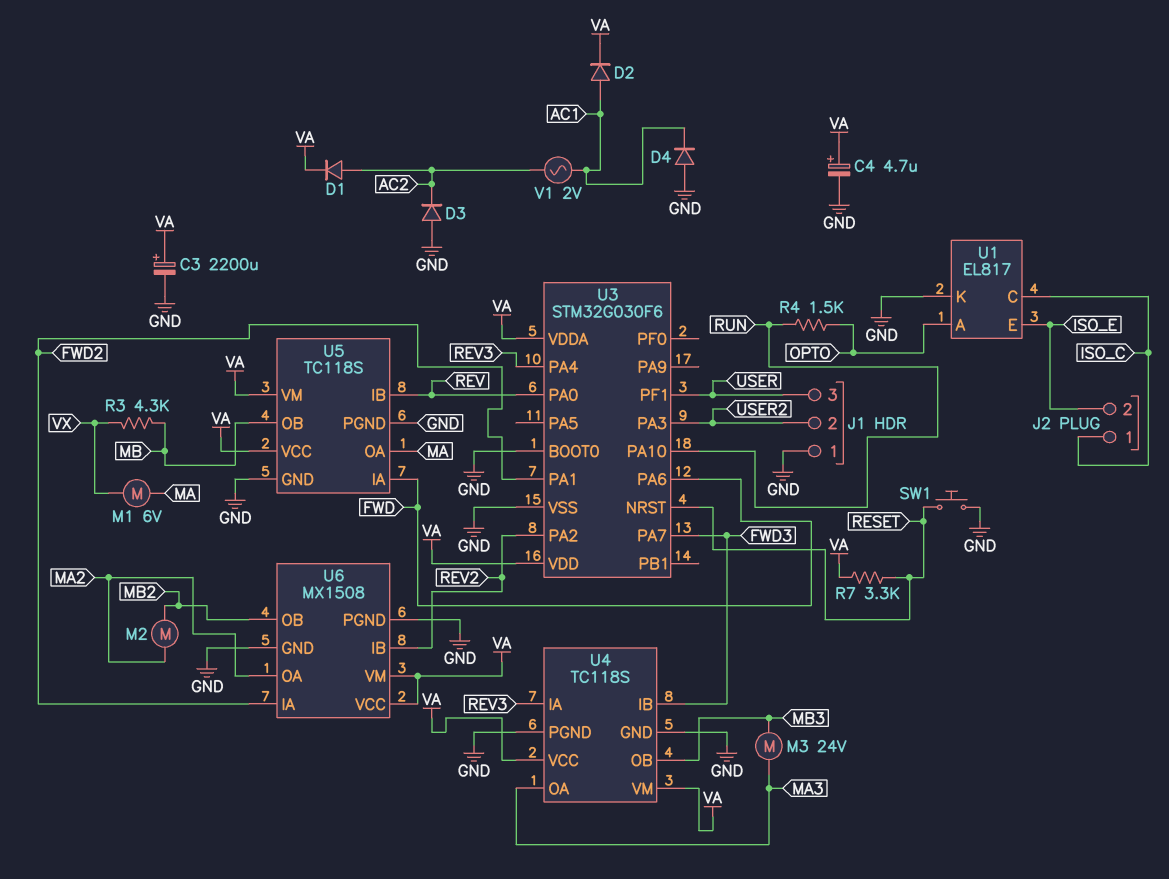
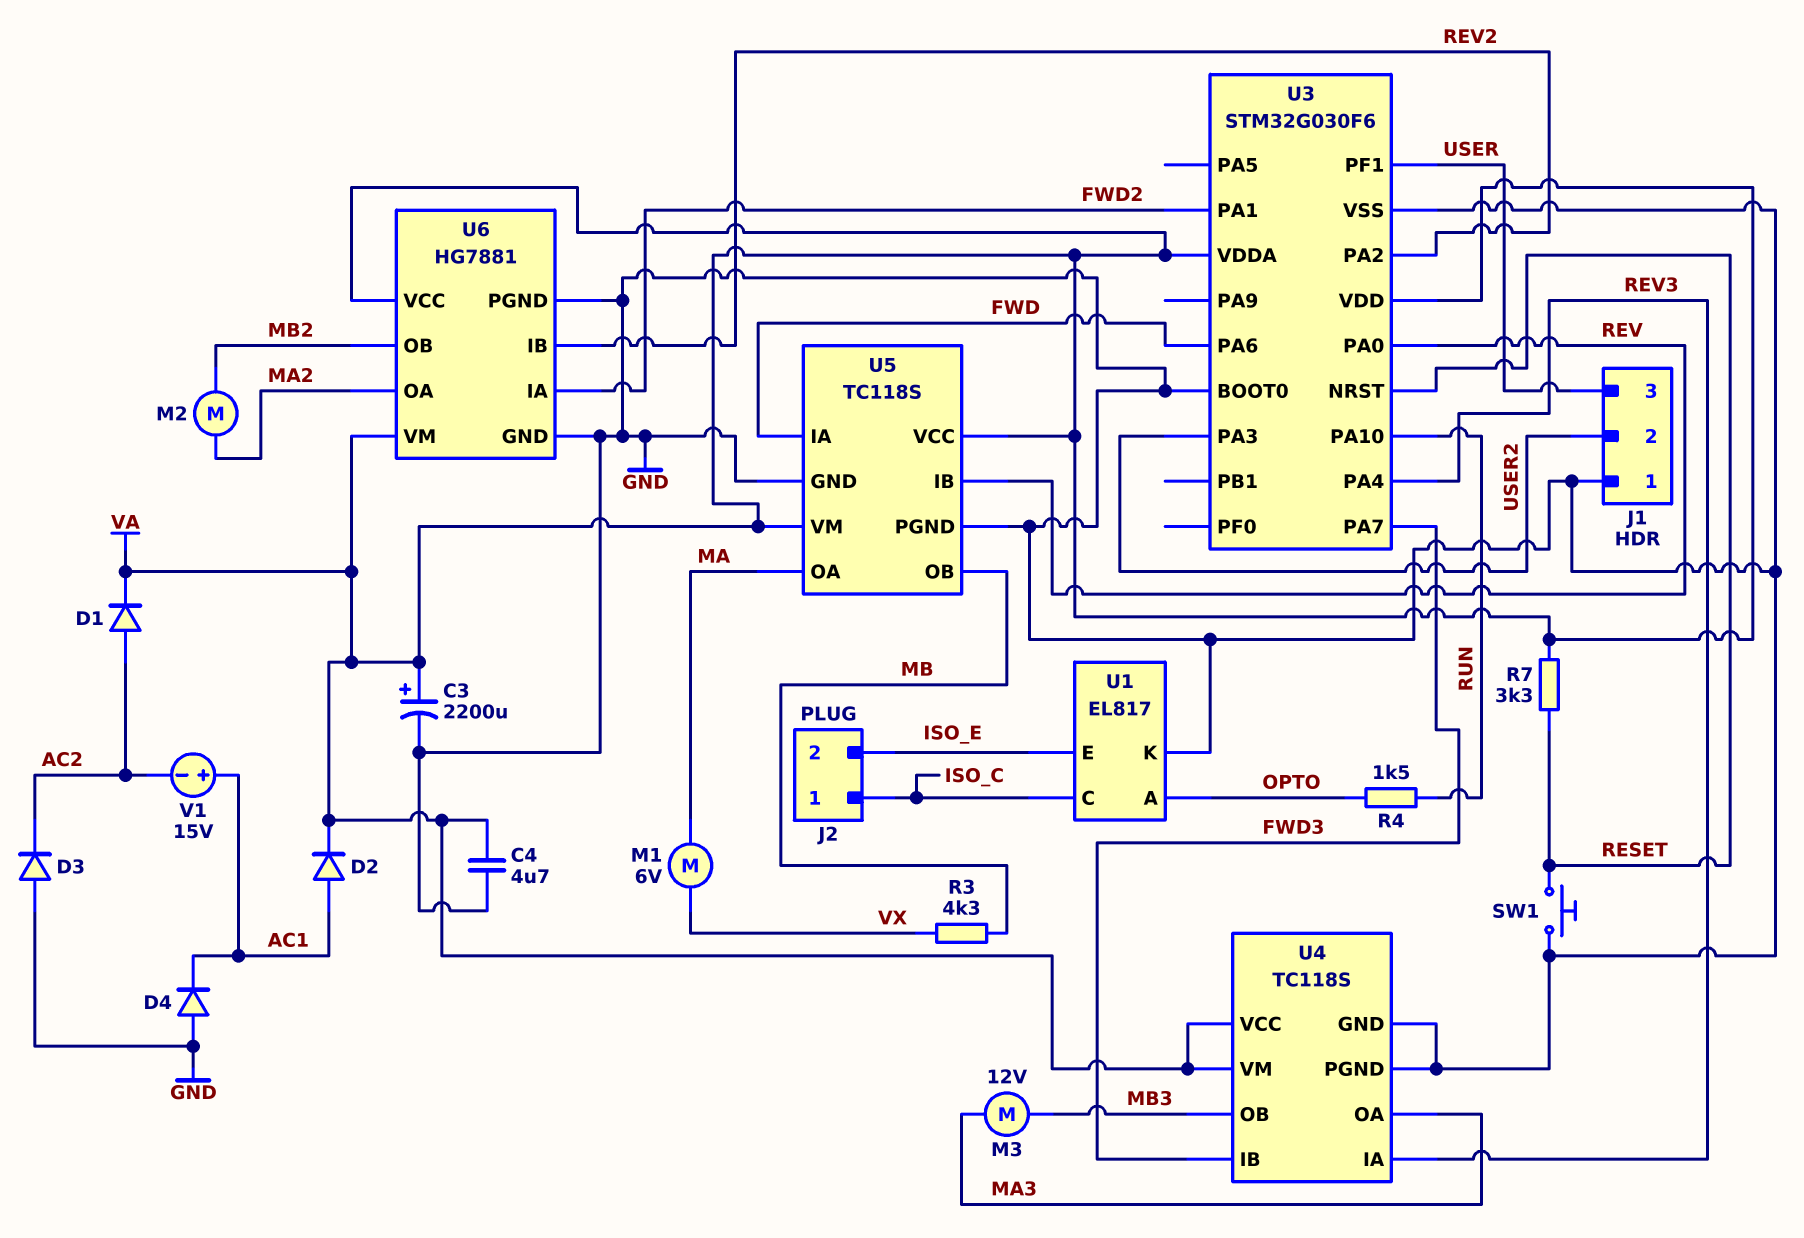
C4: 4.7uF (plus VA, minus GND) -> 4.7uF (GND, VA)
M3: motor 24V (MA3, MB3) -> motor 12V (MA3, MB3)
U6: MX1508 -> HG7881
V1: AC 2V (AC1, AC2) -> 15V (plus AC1, minus AC2)

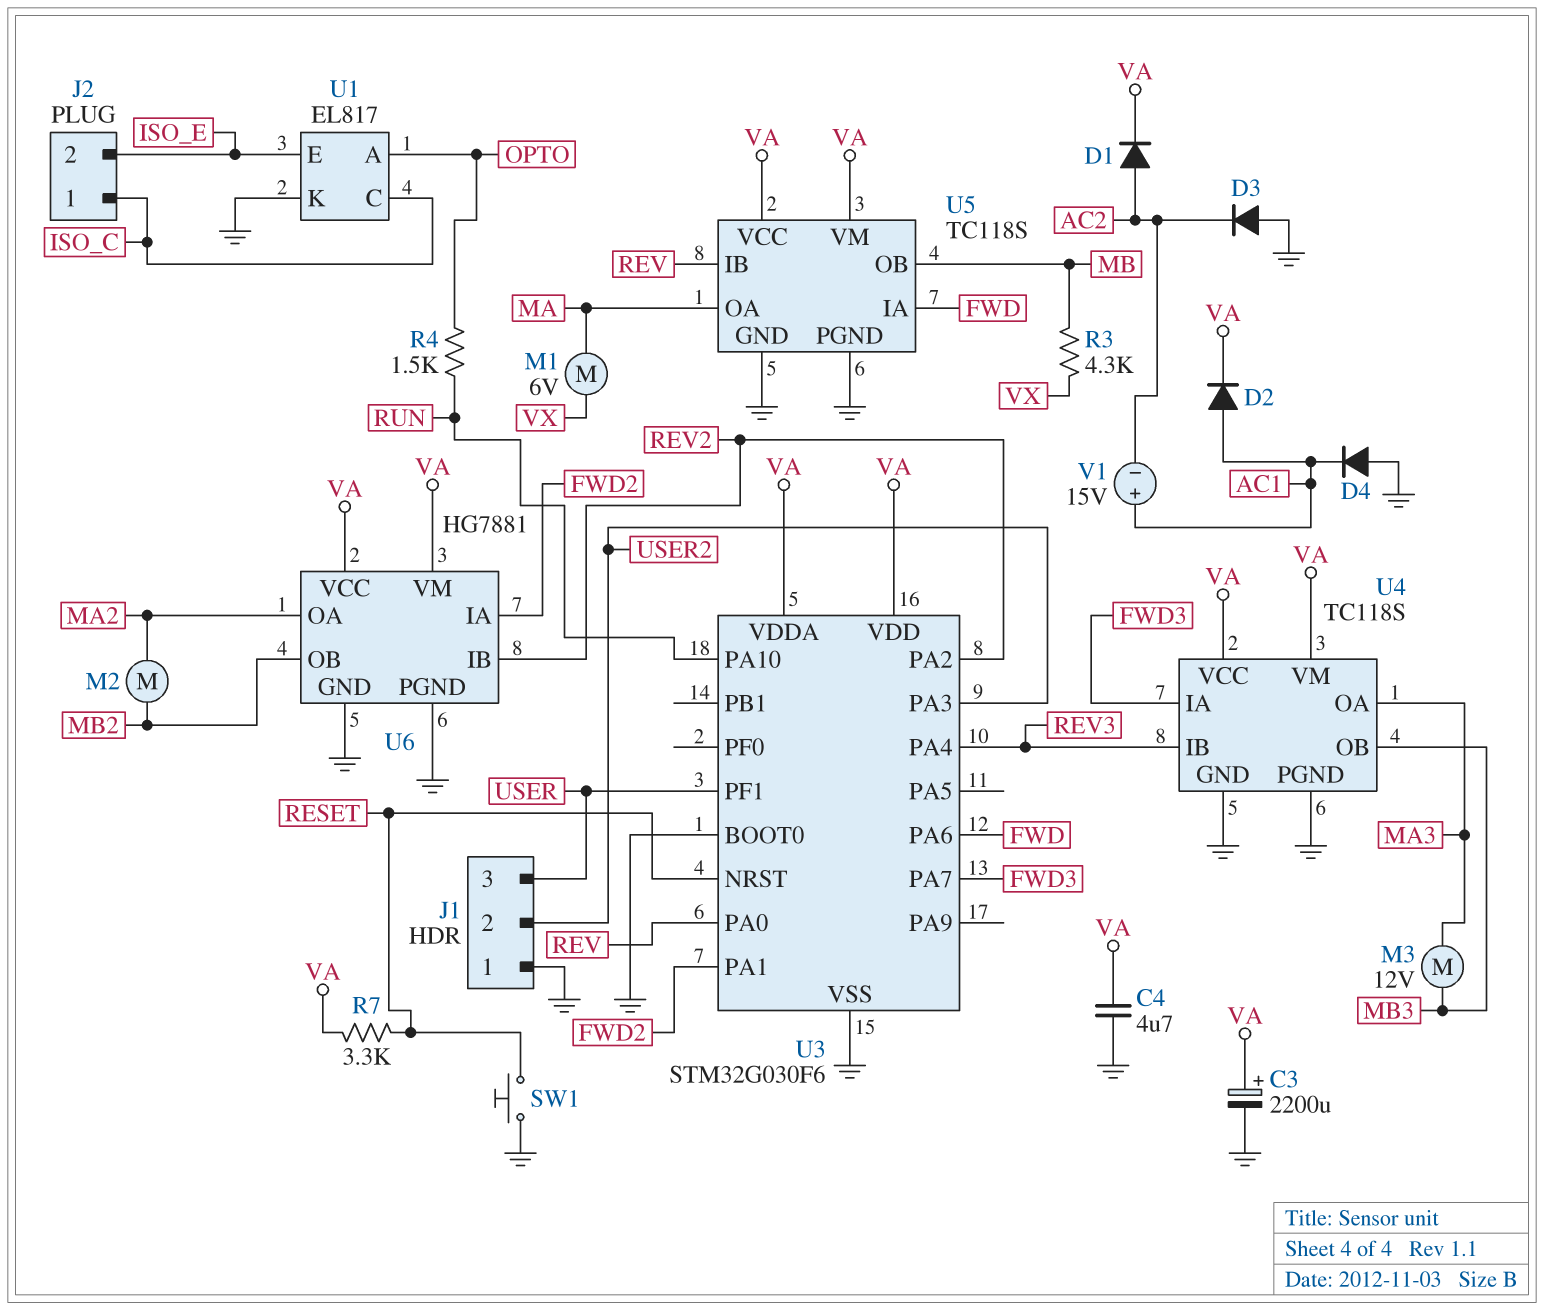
U4 pin IA: REV3 -> FWD3
U4 pin IB: FWD3 -> REV3

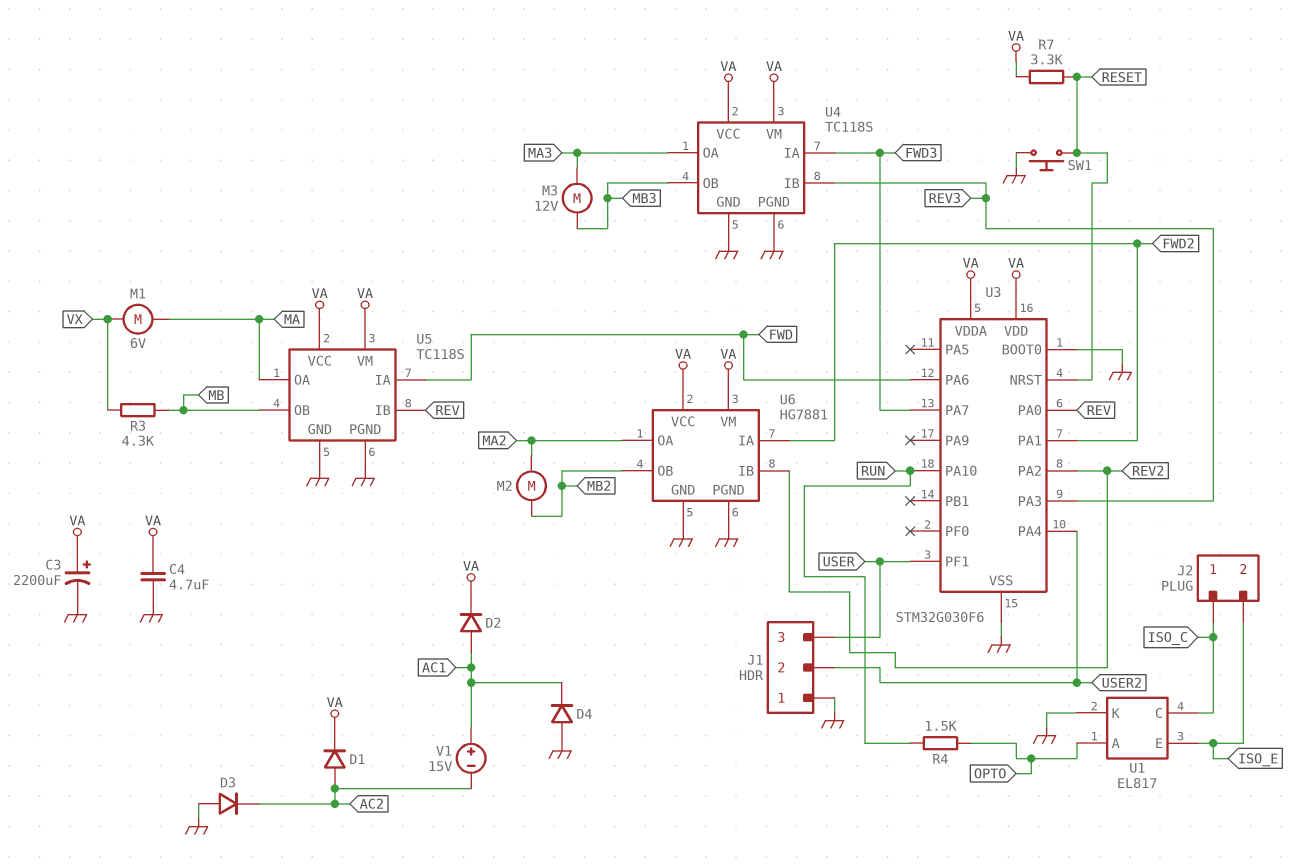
U3 pin PA3: USER2 -> REV3
U3 pin PA4: REV3 -> USER2

